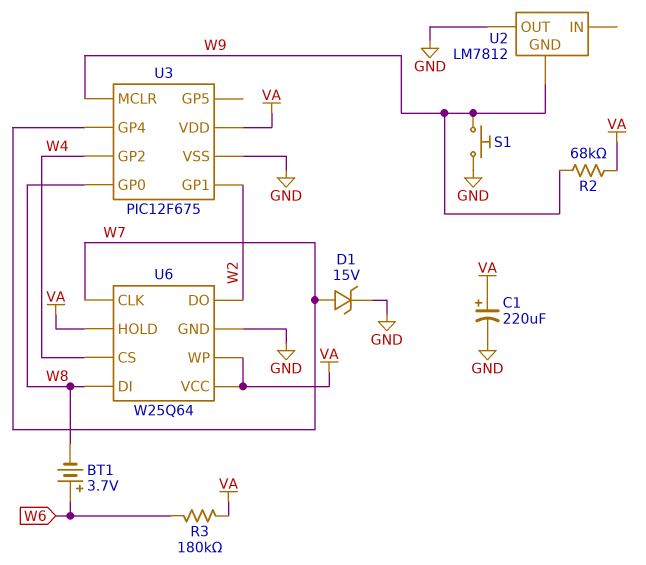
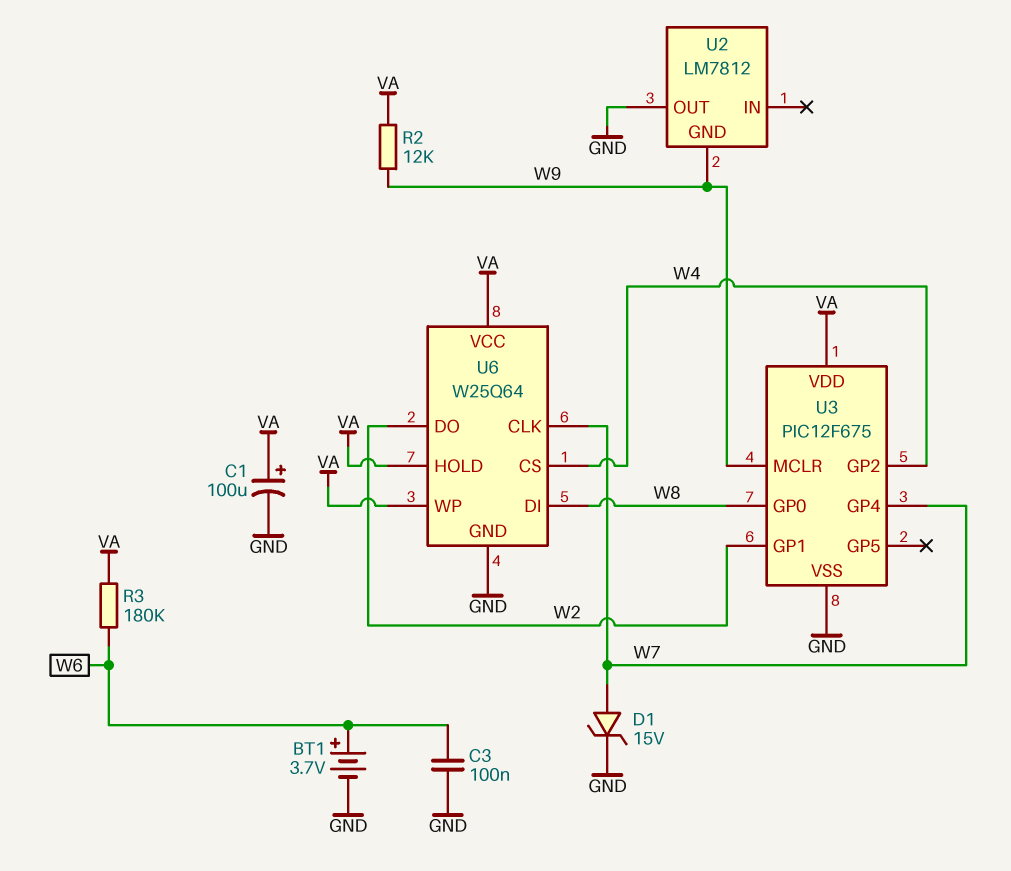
BT1: 3.7V (plus W6, minus W8) -> 3.7V (plus W6, minus GND)
C1: 220uF (plus VA, minus GND) -> 100uF (plus VA, minus GND)
C3: none -> 100nF (GND, W6)
R2: 68k (VA, W9) -> 12k (VA, W9)
S1: button (GND, W9) -> none

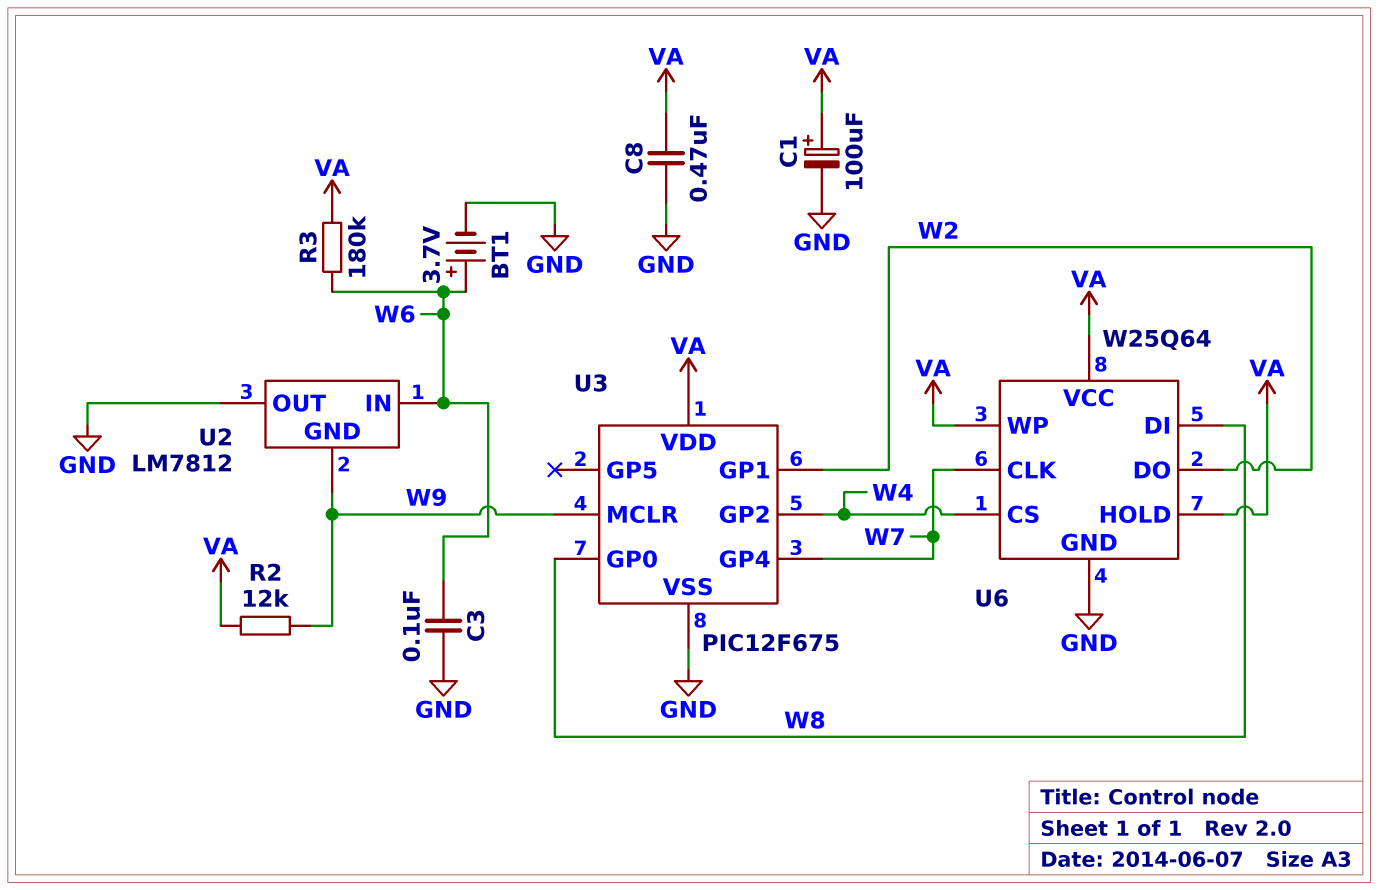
C8: none -> 470nF (GND, VA)
D1: zener 15V (A W7, K GND) -> none
U2 pin IN: none -> W6

